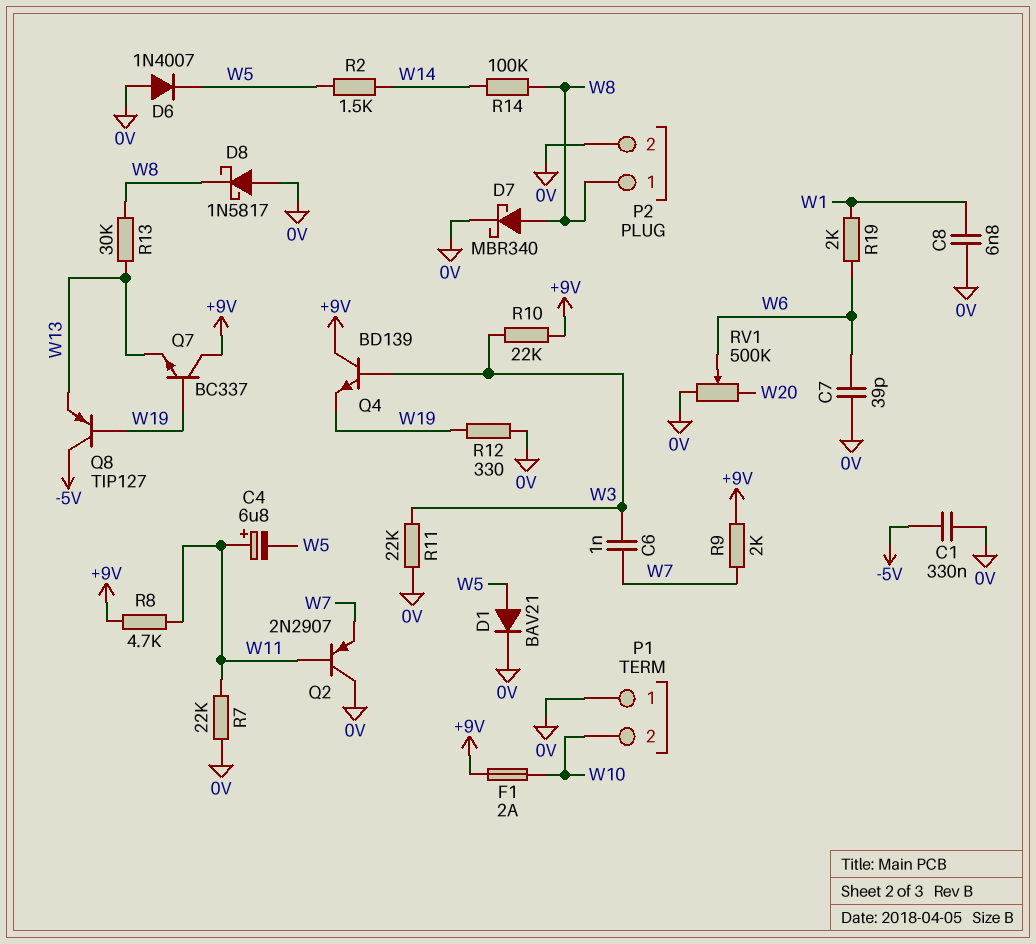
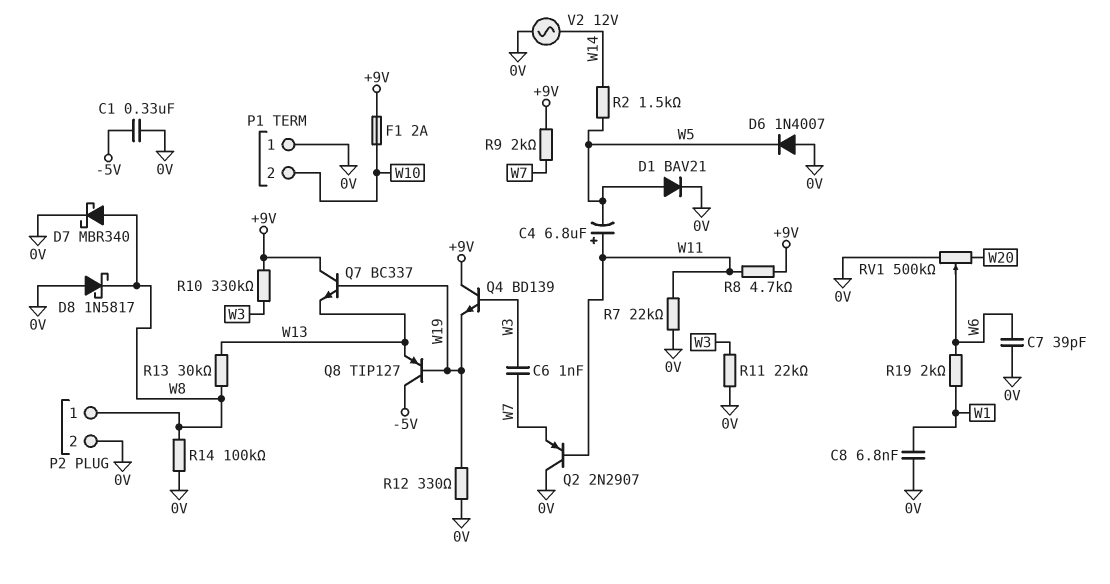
R10: 22k (+9V, W3) -> 330k (+9V, W3)
R14: 100k (W8, W14) -> 100k (0V, W8)
V2: none -> AC 12V (0V, W14)

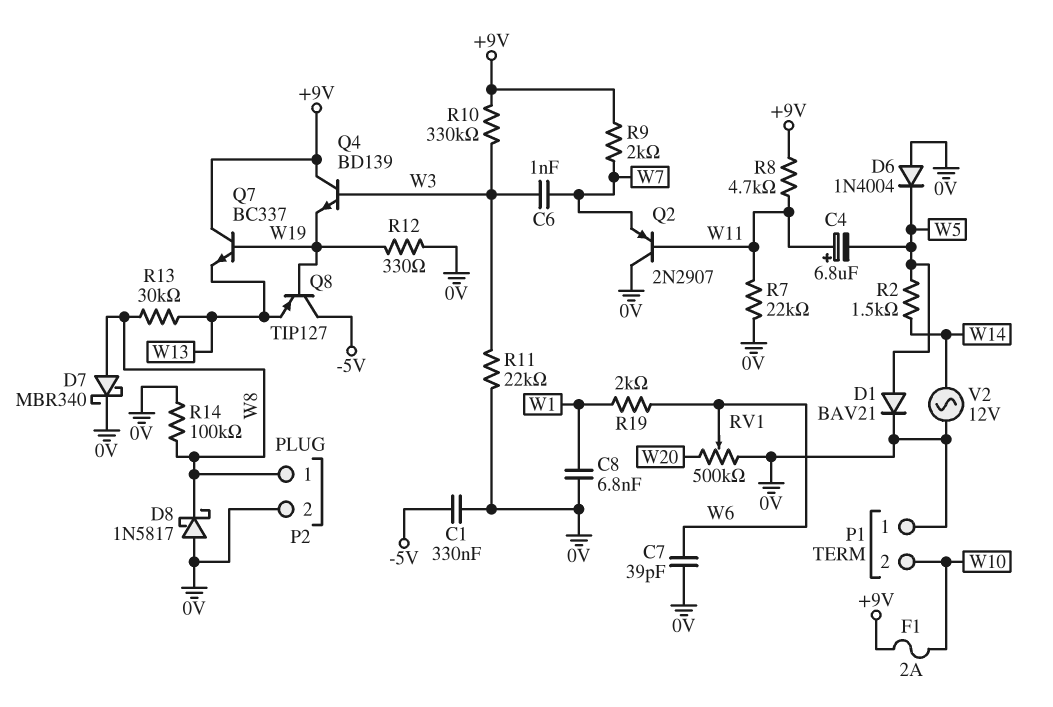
D6: diode 1N4007 (A 0V, K W5) -> diode 1N4004 (A 0V, K W5)

